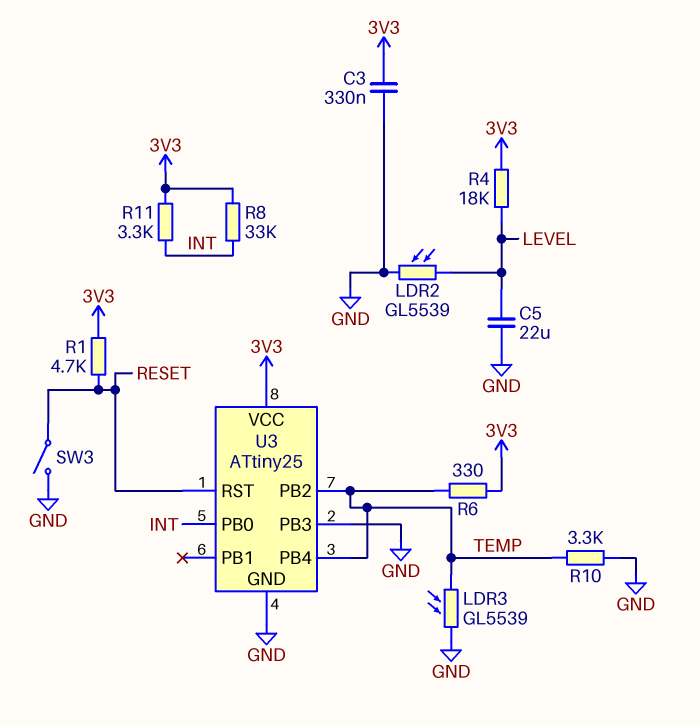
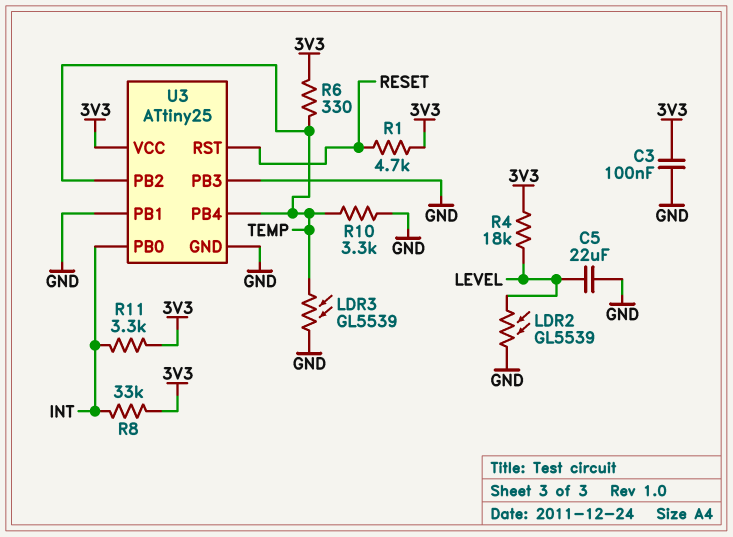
C3: 330nF (3V3, GND) -> 100nF (3V3, GND)
SW3: switch (GND, RESET) -> none
U3 pin PB1: none -> GND

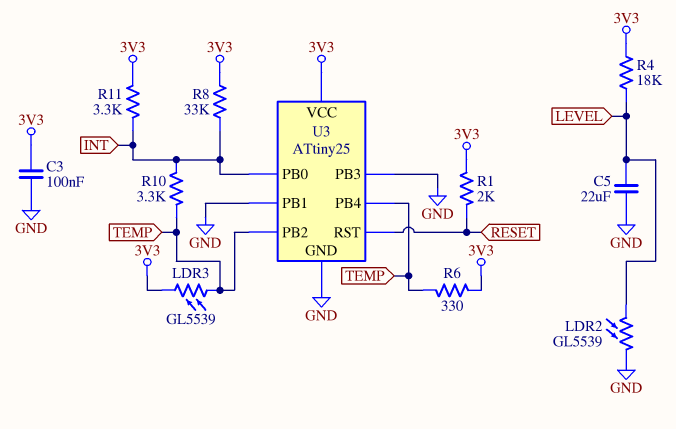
LDR3: GL5539 (GND, TEMP) -> GL5539 (3V3, TEMP)
R1: 4.7k (3V3, RESET) -> 2k (3V3, RESET)
R10: 3.3k (GND, TEMP) -> 3.3k (INT, TEMP)

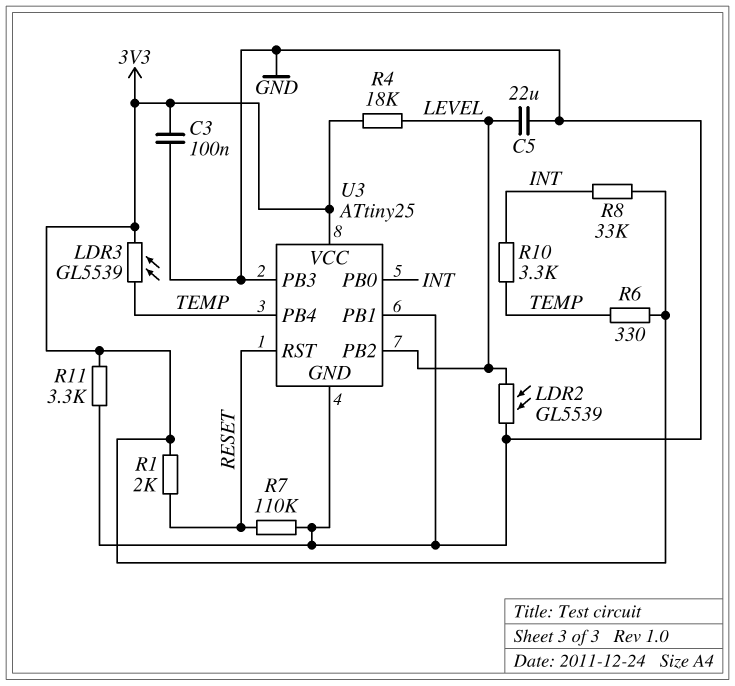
R7: none -> 110k (GND, RESET)
R11: 3.3k (3V3, INT) -> 3.3k (3V3, GND)
U3 pin PB2: TEMP -> LEVEL

